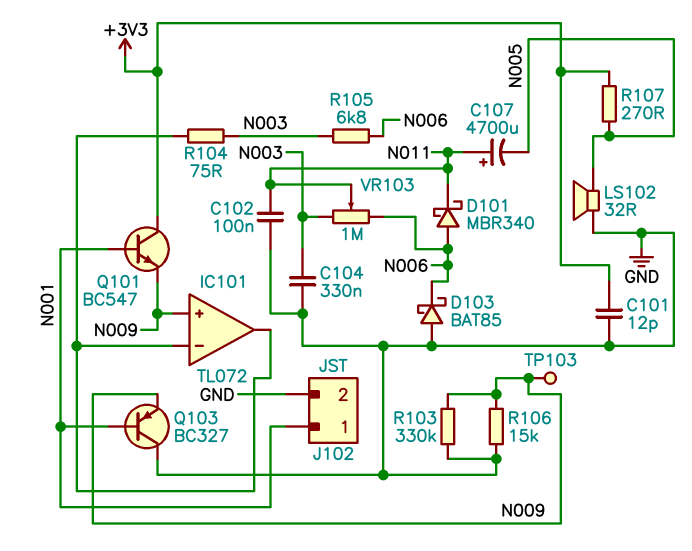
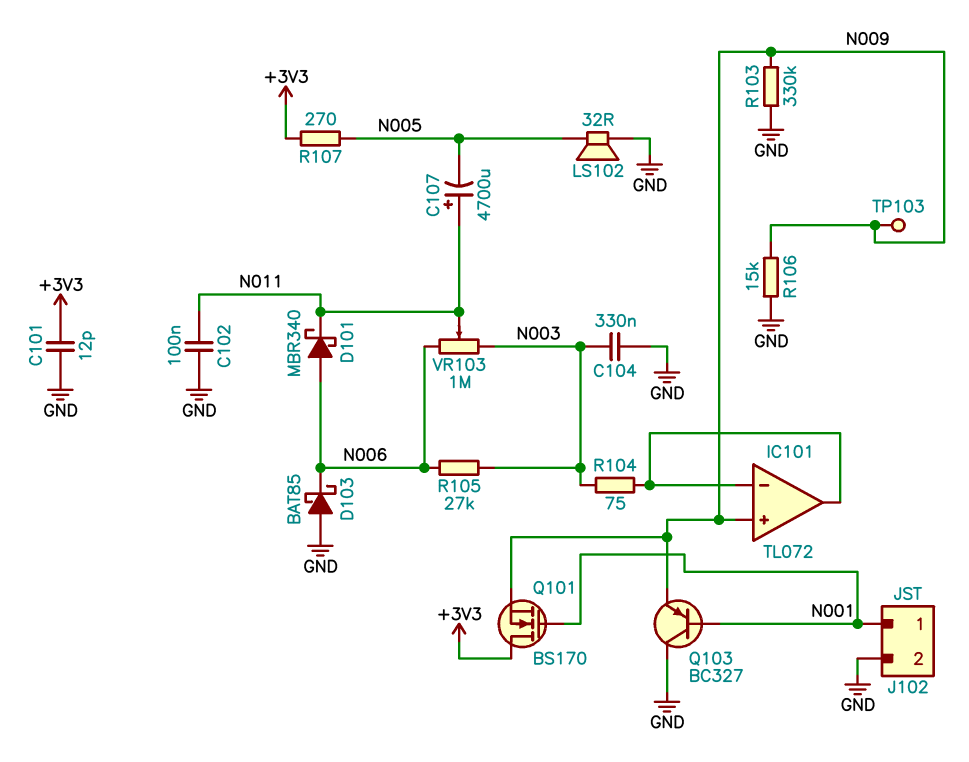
Q101: NPN BC547 (B N001, C +3V3, E N009) -> NMOS BS170 (G N001, D +3V3, S N009)
R105: 6.8k (N003, N006) -> 27k (N003, N006)

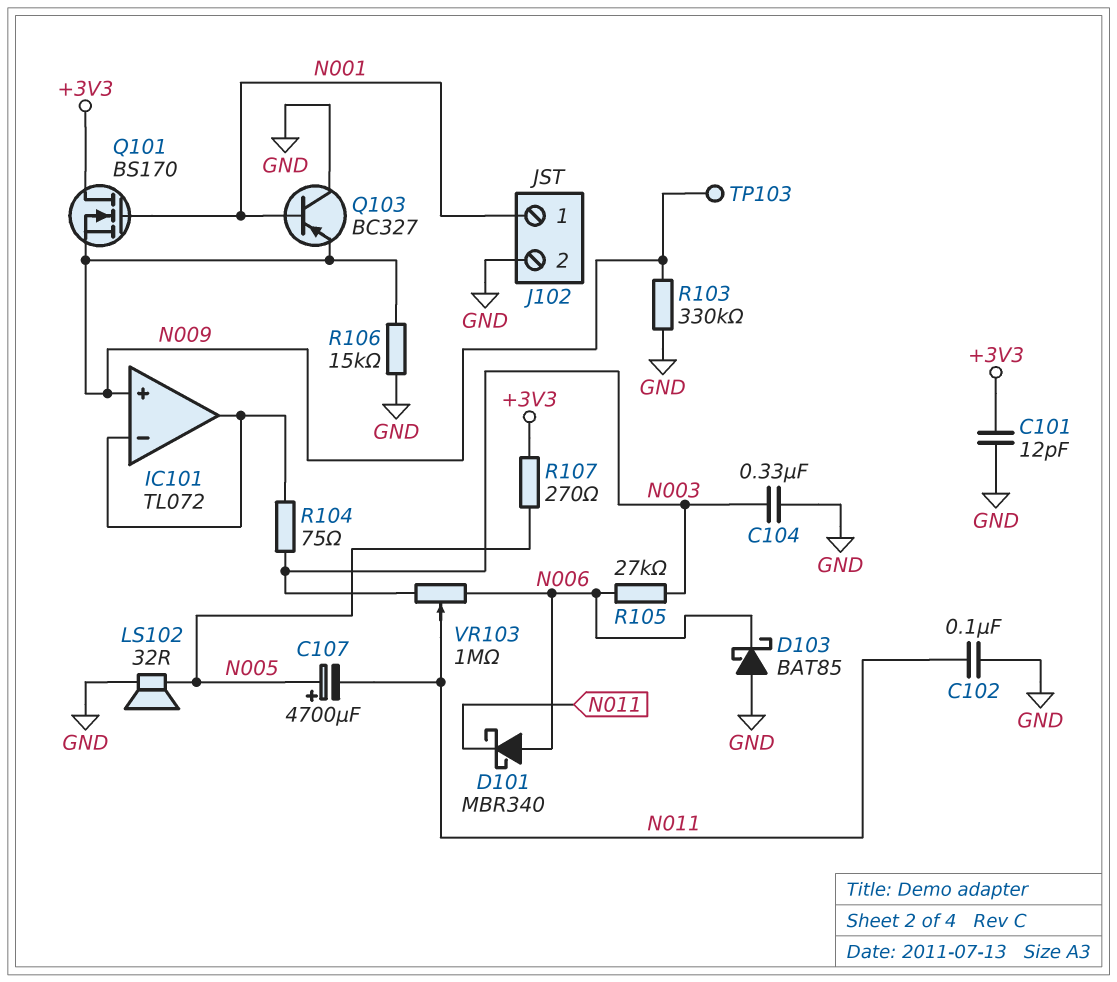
C107: 4700uF (plus N011, minus N005) -> 4700uF (plus N005, minus N011)

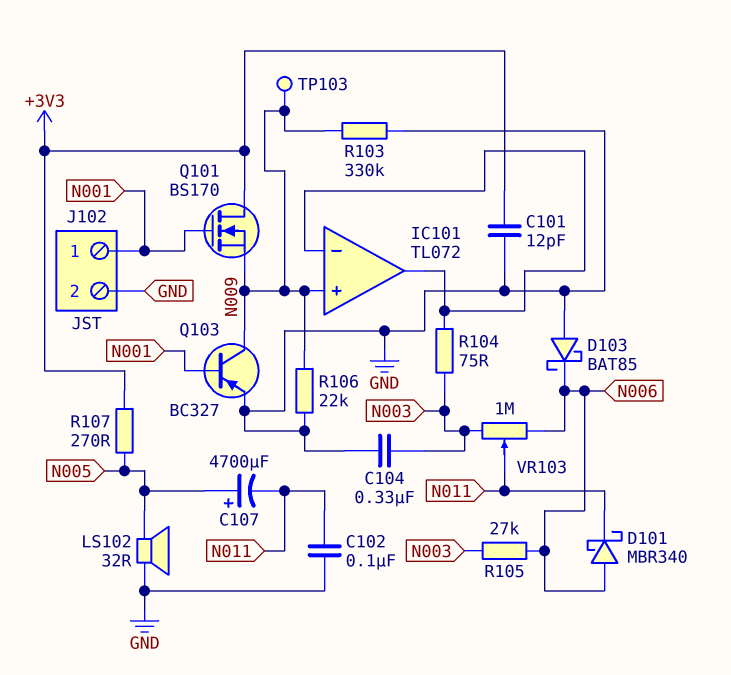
Q103: PNP BC327 (B N001, C GND, E N009) -> PNP BC327 (B N001, C N009, E GND)
R106: 15k (GND, N009) -> 22k (GND, N009)

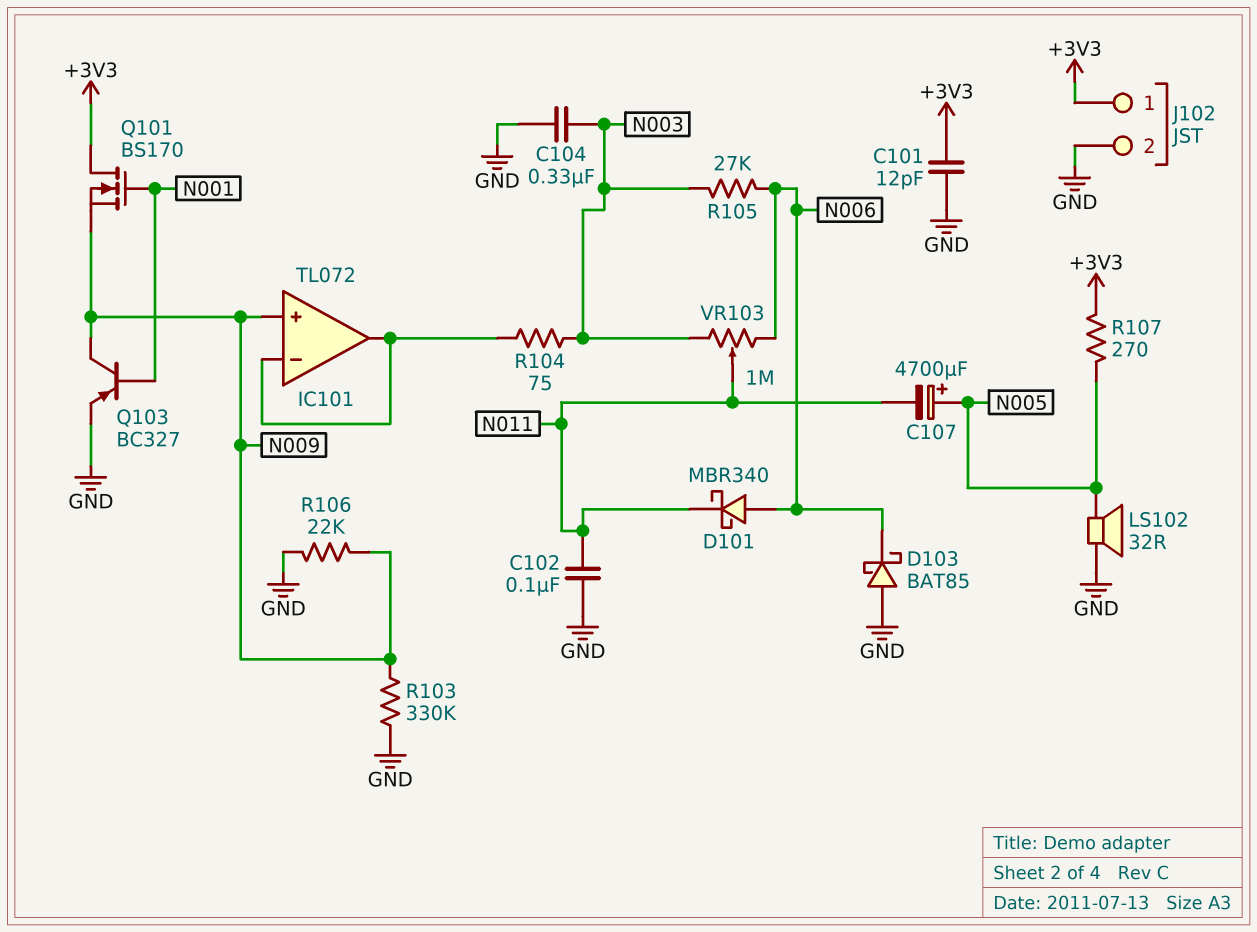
J102 pin 1: N001 -> +3V3
TP103: test point (N009) -> none

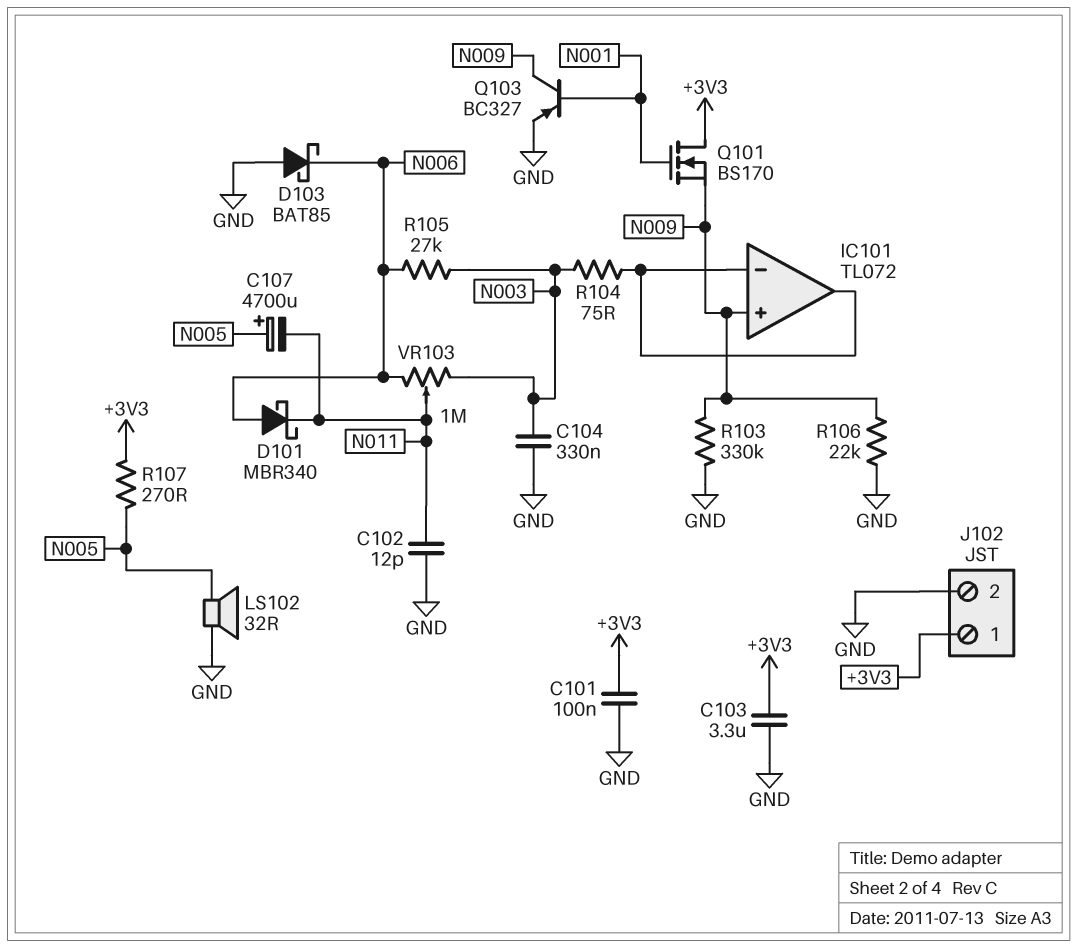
C101: 12pF (+3V3, GND) -> 100nF (+3V3, GND)
C102: 100nF (GND, N011) -> 12pF (GND, N011)
C103: none -> 3.3uF (+3V3, GND)

